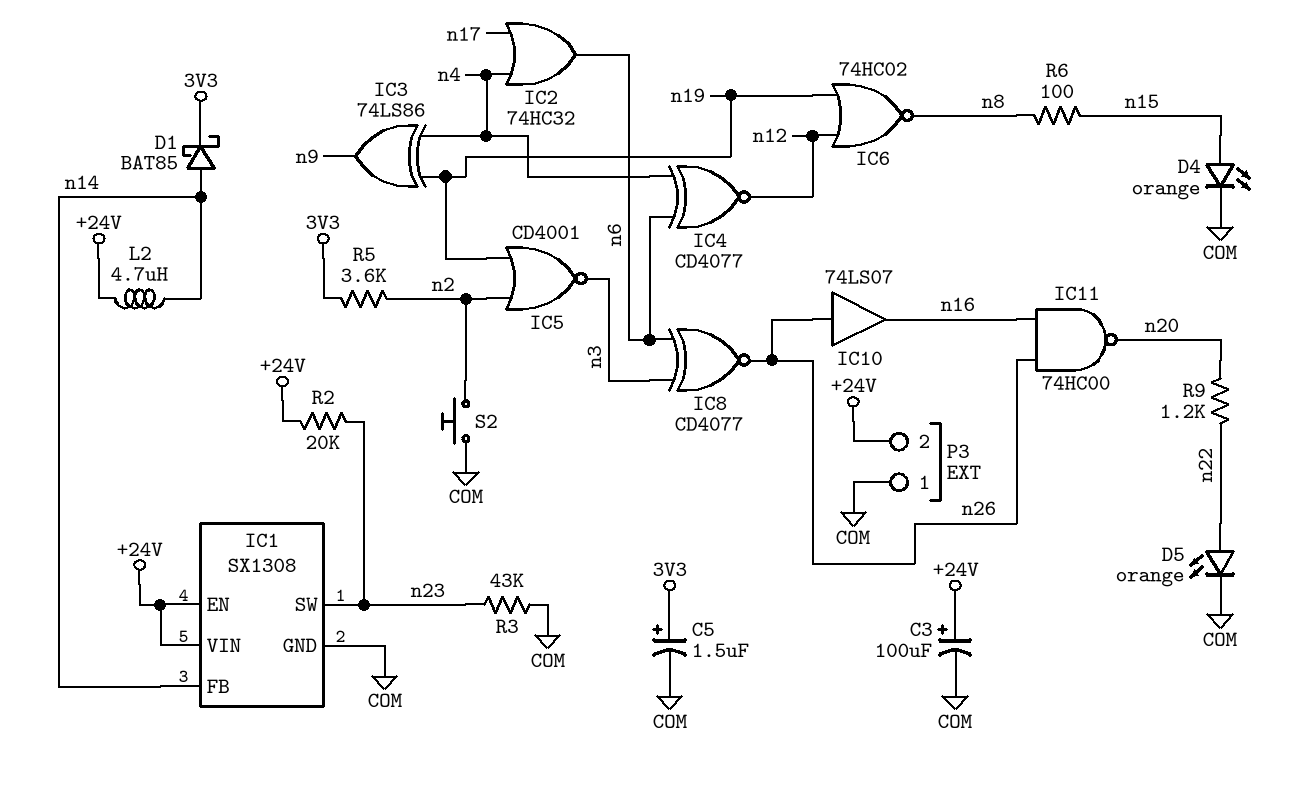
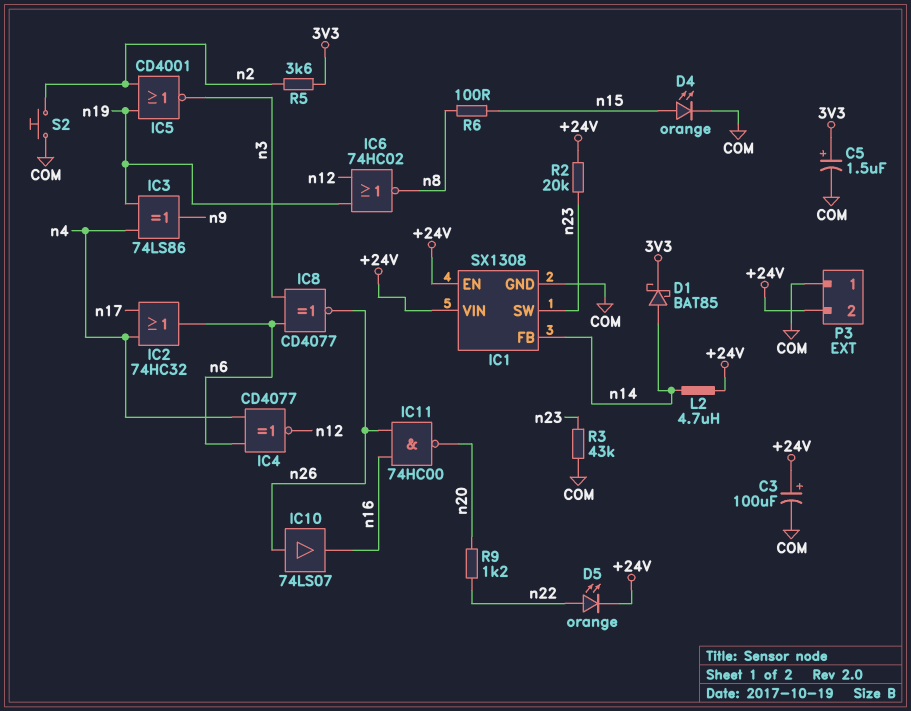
D5: LED orange (A n22, K COM) -> LED orange (A n22, K +24V)

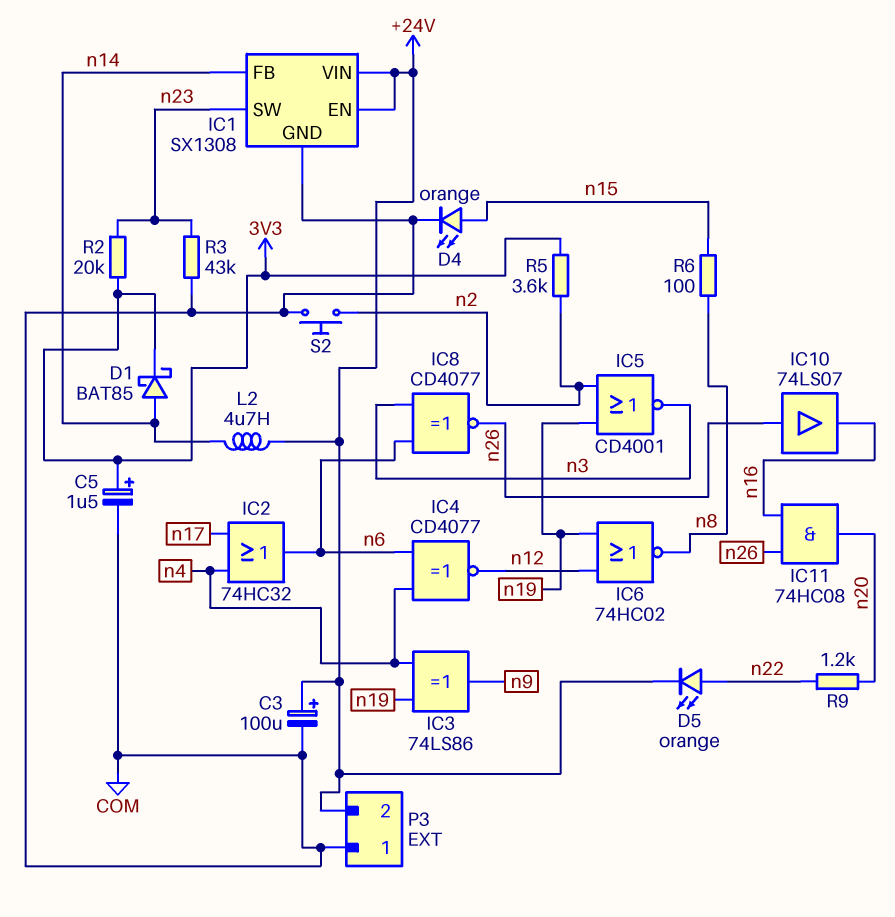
IC11: NAND 74HC00 (in n16, in n26, out n20) -> AND 74HC08 (in n16, in n26, out n20)
R2: 20k (+24V, n23) -> 20k (3V3, n23)

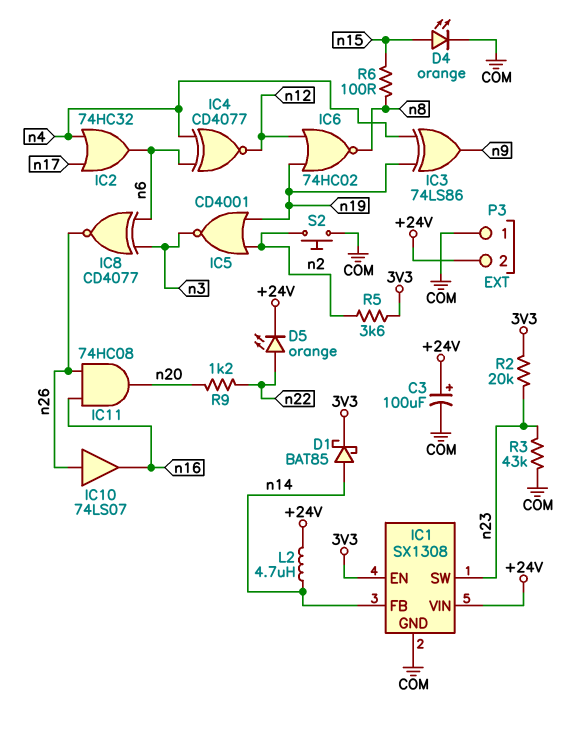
C5: 1.5uF (plus 3V3, minus COM) -> none
IC1 pin EN: +24V -> 3V3

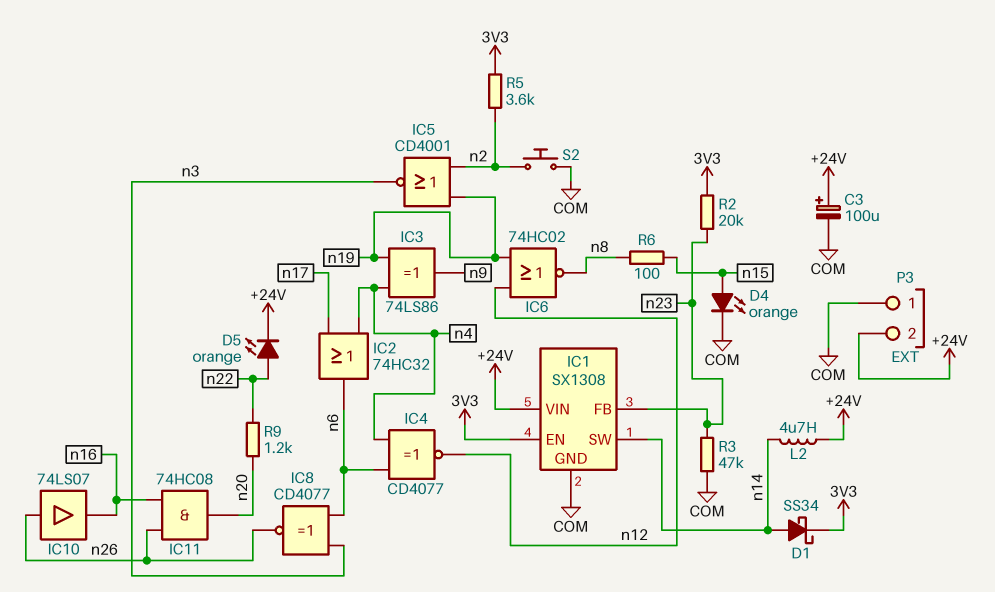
D1: schottky BAT85 (A n14, K 3V3) -> schottky SS34 (A n14, K 3V3)
IC1 pin FB: n14 -> n23
IC1 pin SW: n23 -> n14
R3: 43k (COM, n23) -> 47k (COM, n23)

